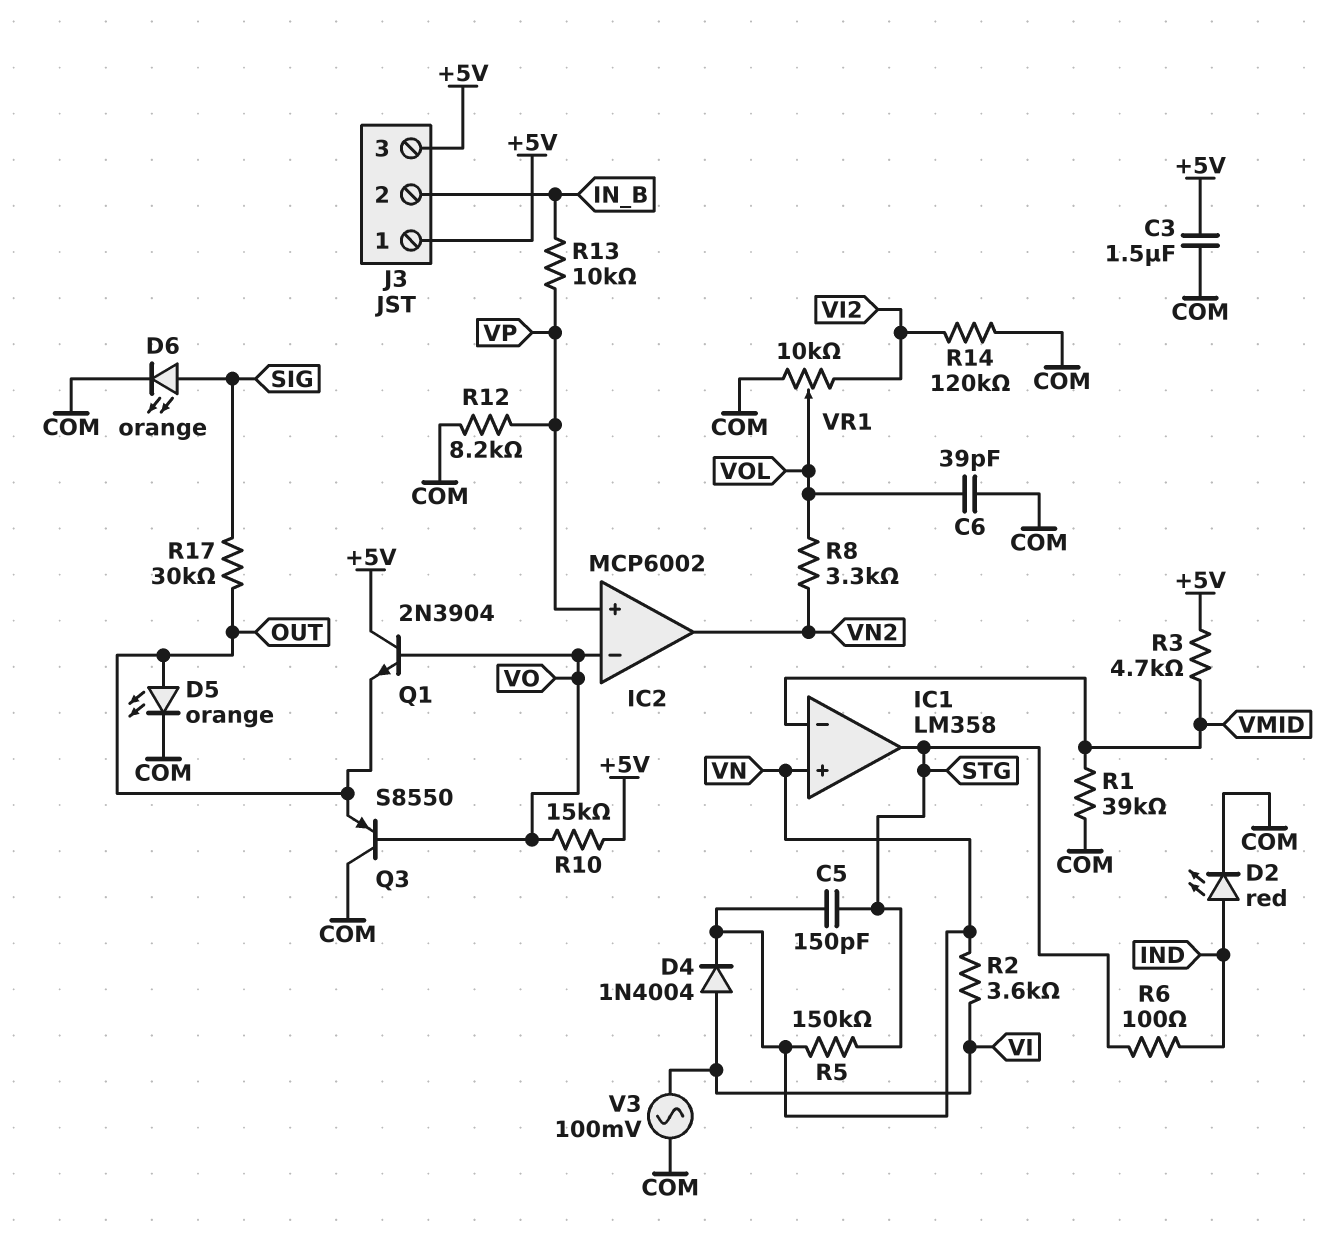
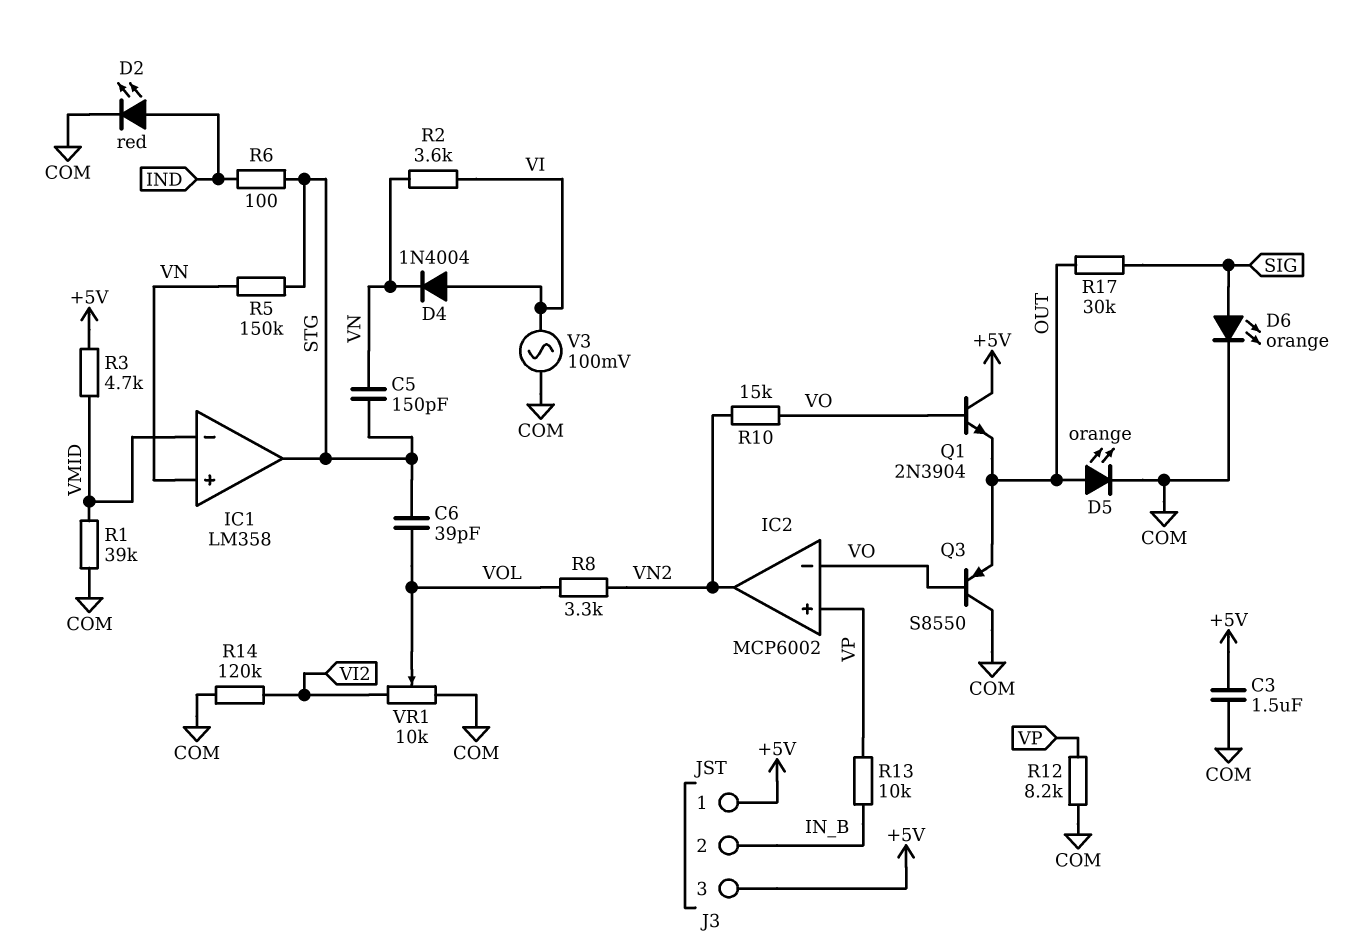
C6: 39pF (COM, VOL) -> 39pF (STG, VOL)
R10: 15k (+5V, VO) -> 15k (VN2, VO)

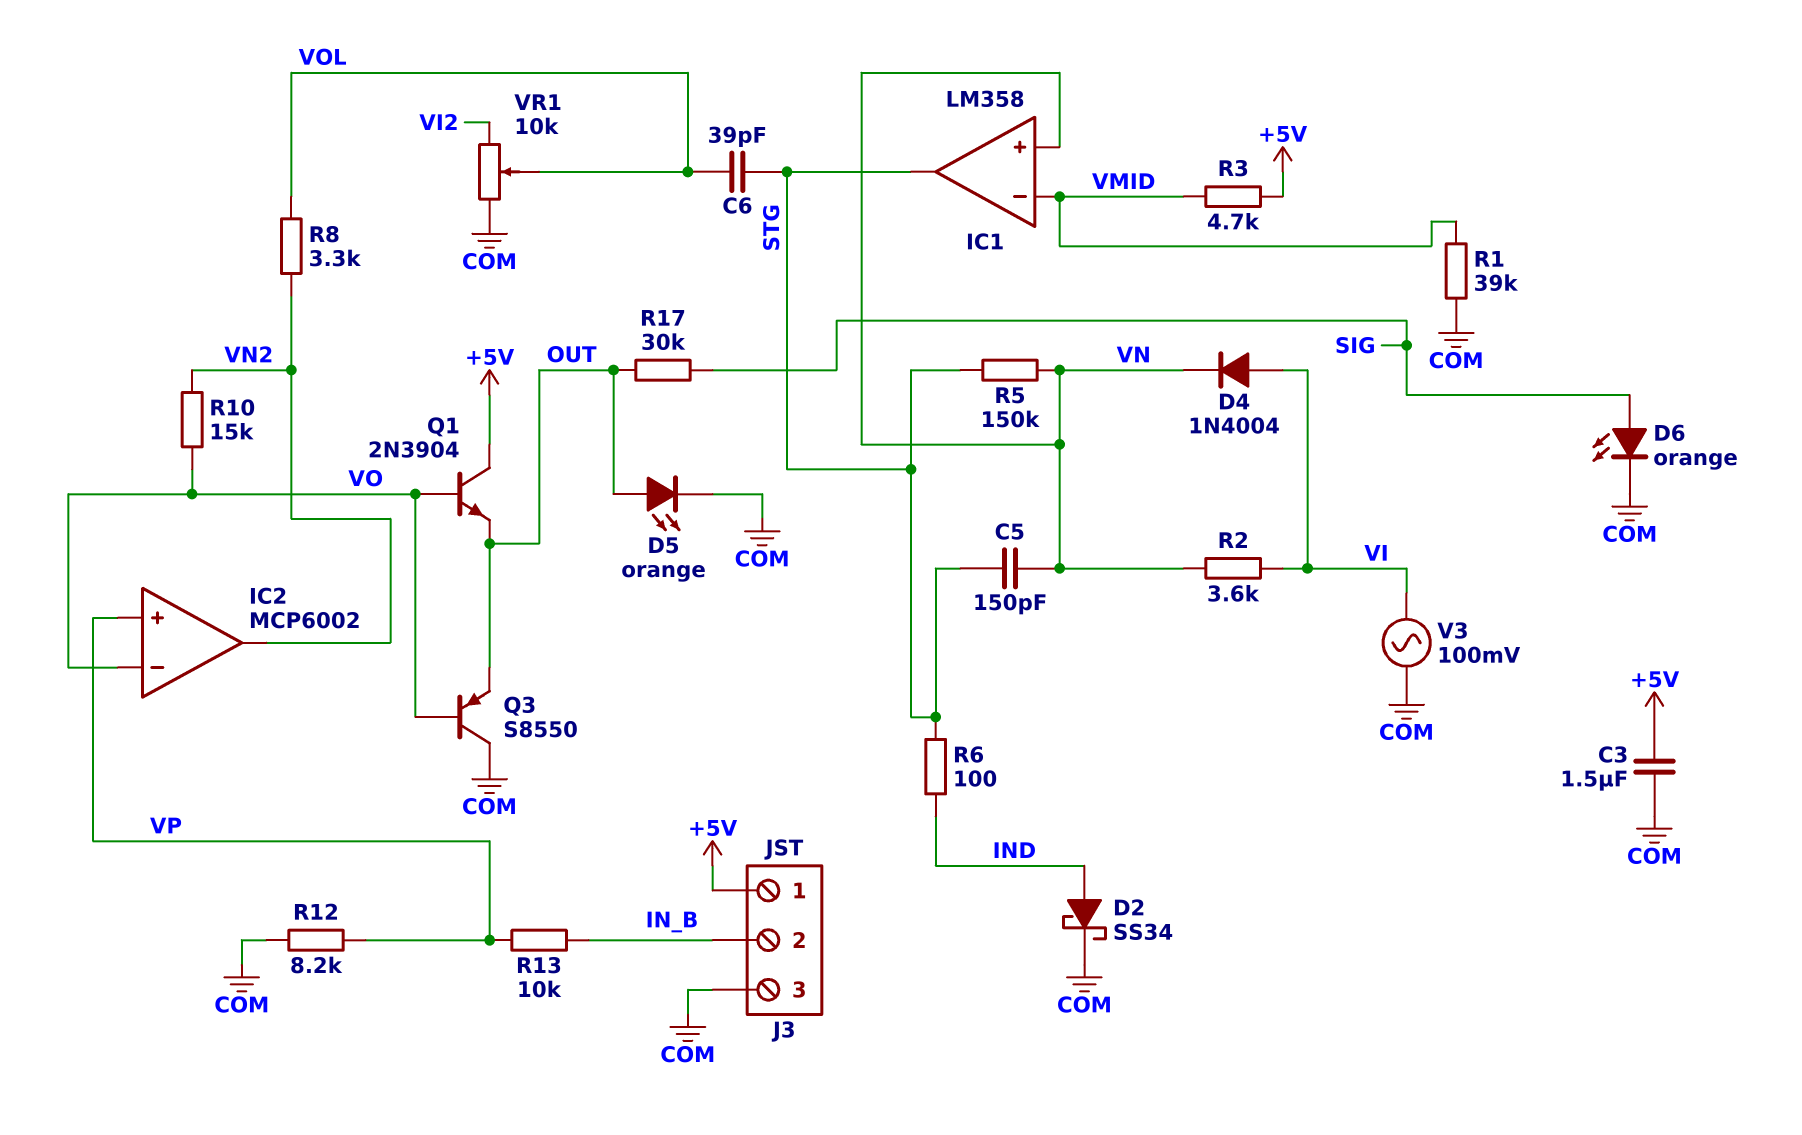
D2: LED red (A IND, K COM) -> schottky SS34 (A IND, K COM)
J3 pin 3: +5V -> COM
R14: 120k (COM, VI2) -> none

